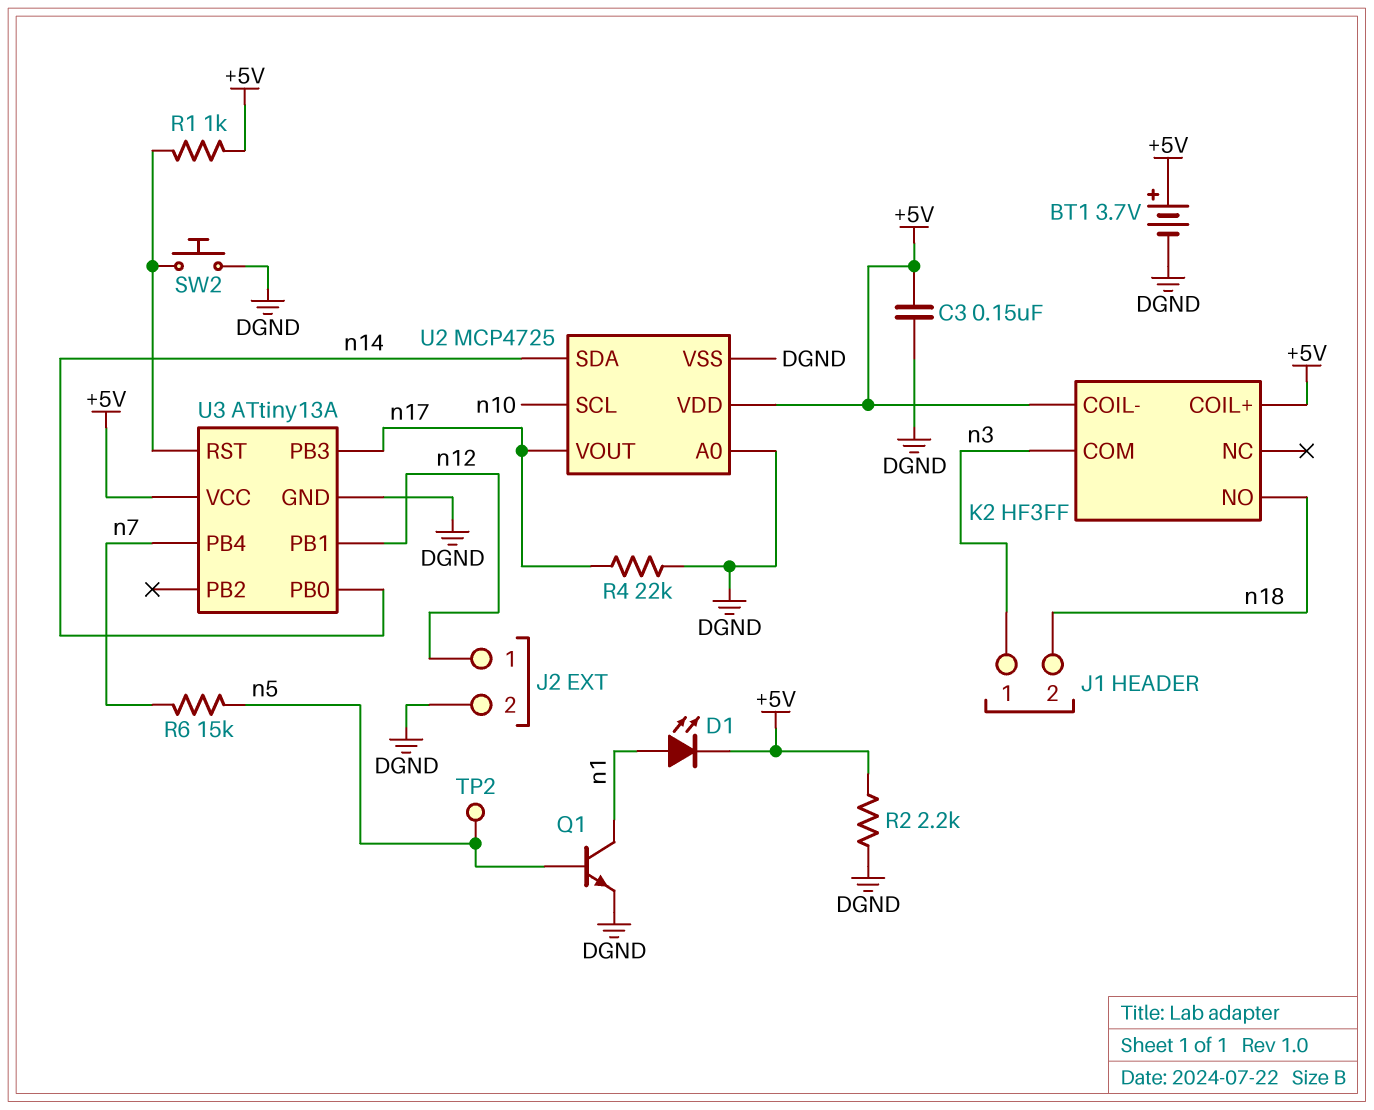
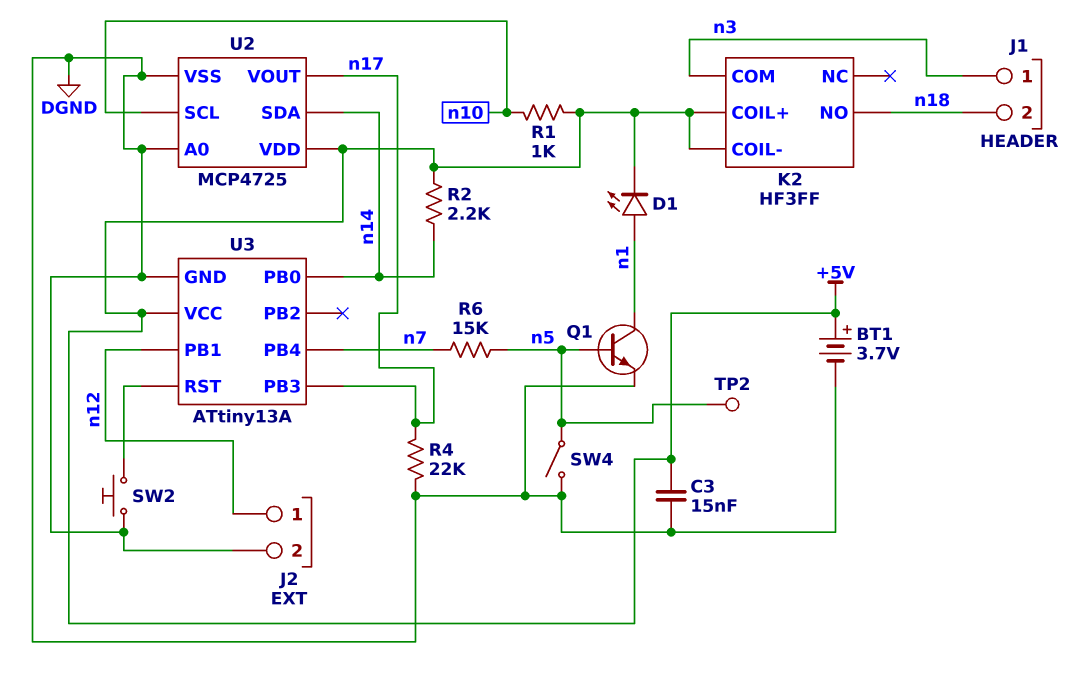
C3: 150nF (+5V, DGND) -> 15nF (+5V, DGND)
R1: 1k (+5V, U3/RST) -> 1k (+5V, n10)
R2: 2.2k (+5V, DGND) -> 2.2k (+5V, n14)
SW4: none -> switch (DGND, n5)

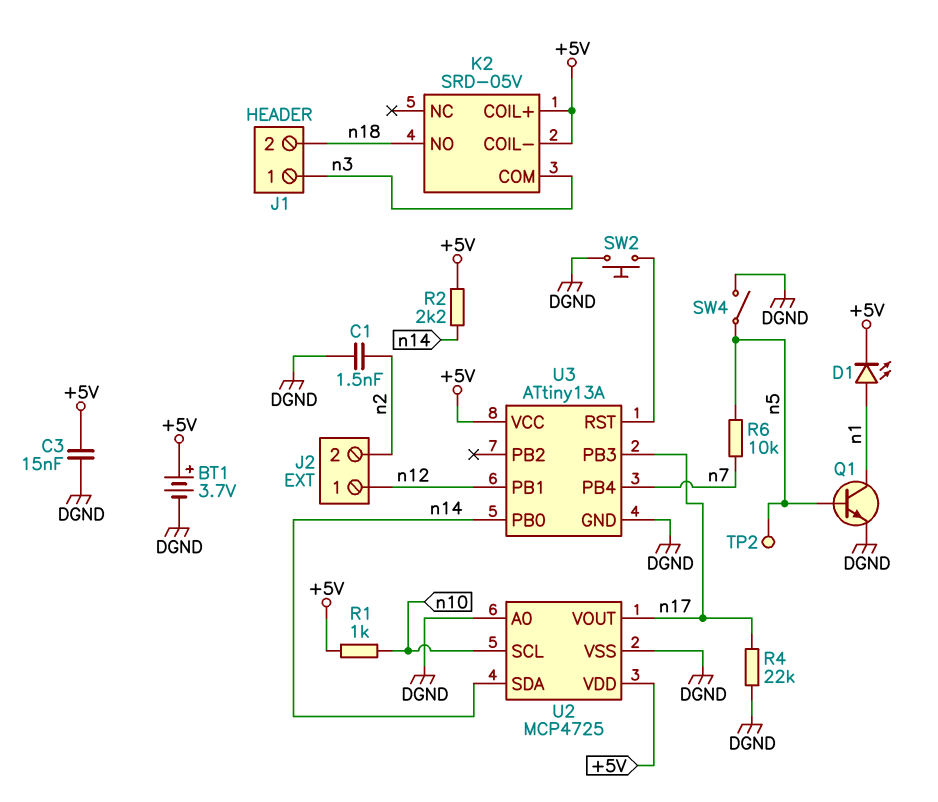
C1: none -> 1.5nF (DGND, n2)
J2 pin 2: DGND -> n2
K2: HF3FF -> SRD-05V
R6: 15k (n5, n7) -> 10k (n5, n7)

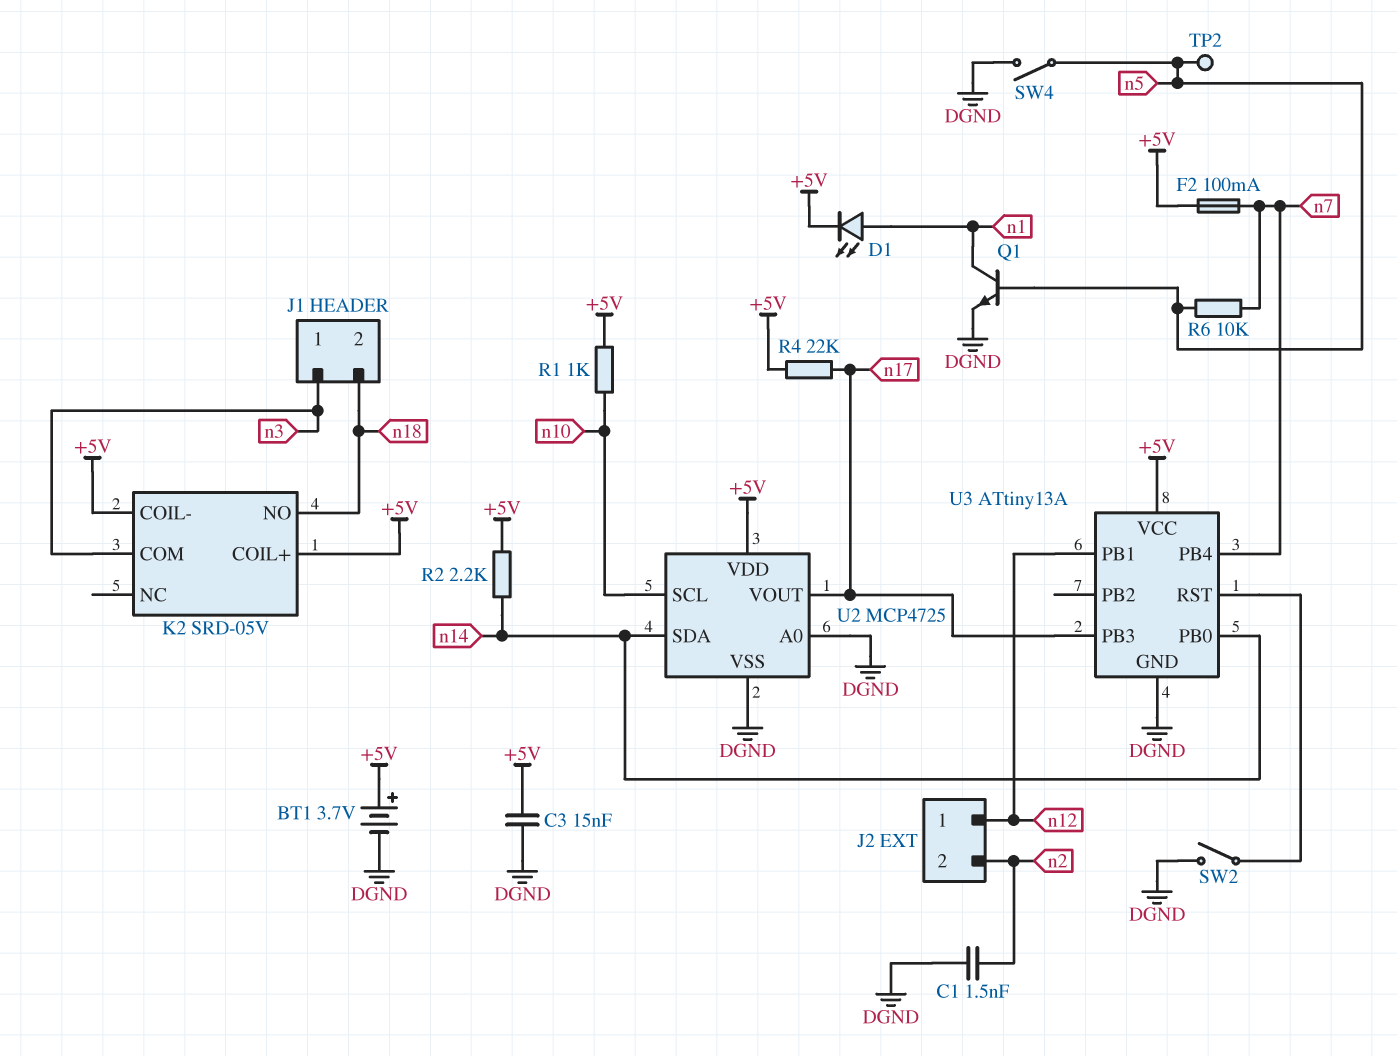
F2: none -> 100mA (+5V, n7)
R4: 22k (DGND, n17) -> 22k (+5V, n17)
SW2: button (DGND, U3/RST) -> switch (DGND, U3/RST)

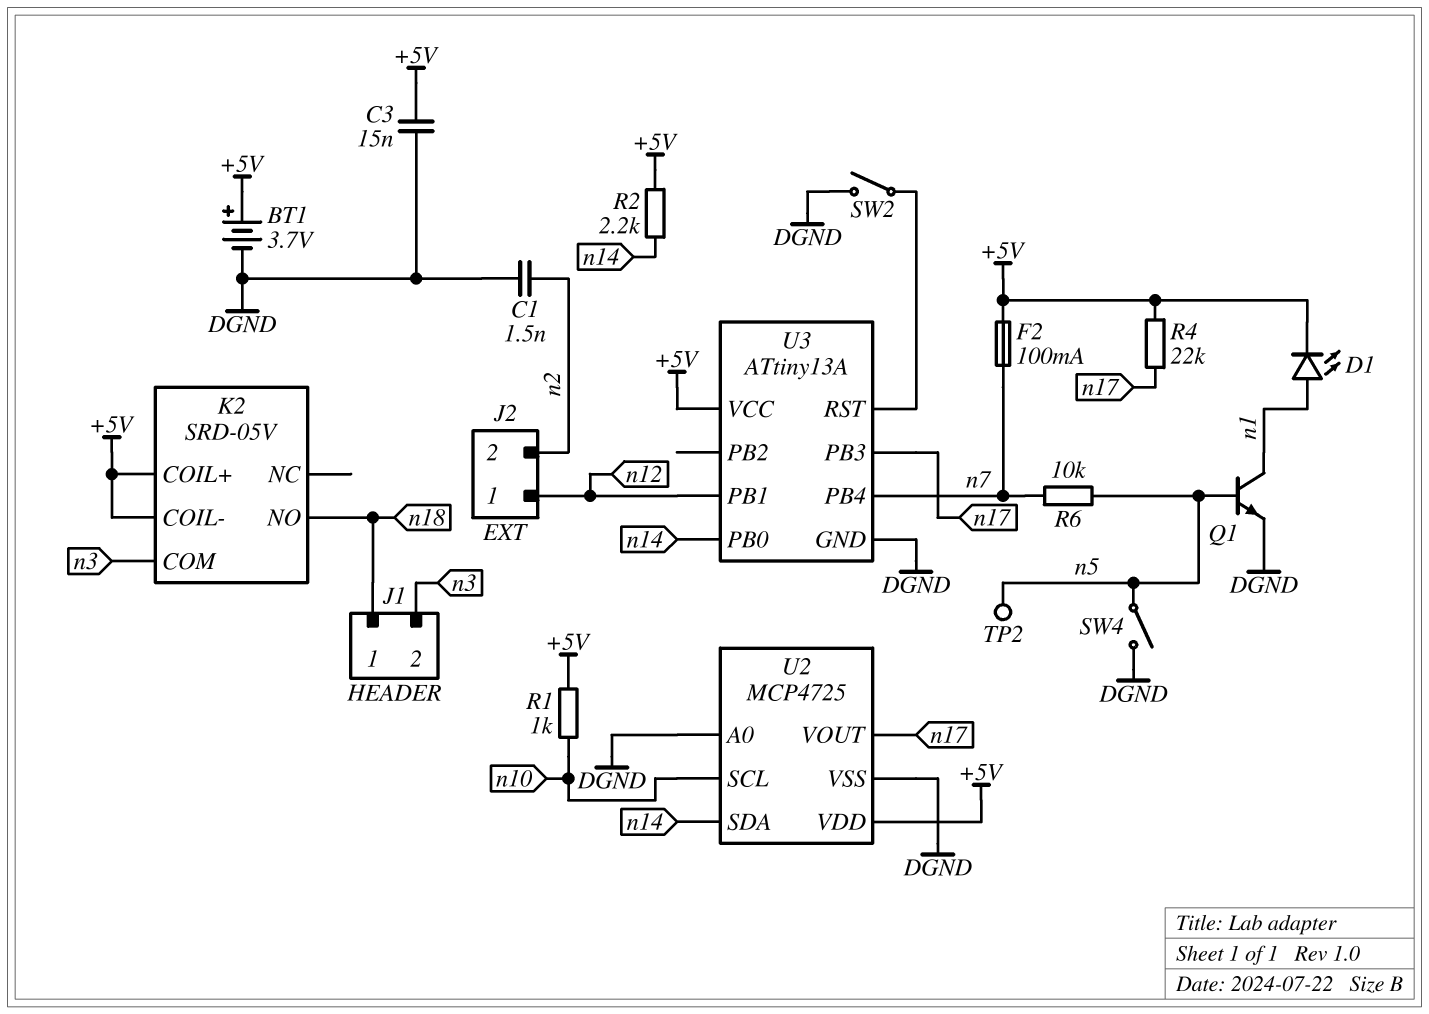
J1 pin 1: n3 -> n18
J1 pin 2: n18 -> n3

